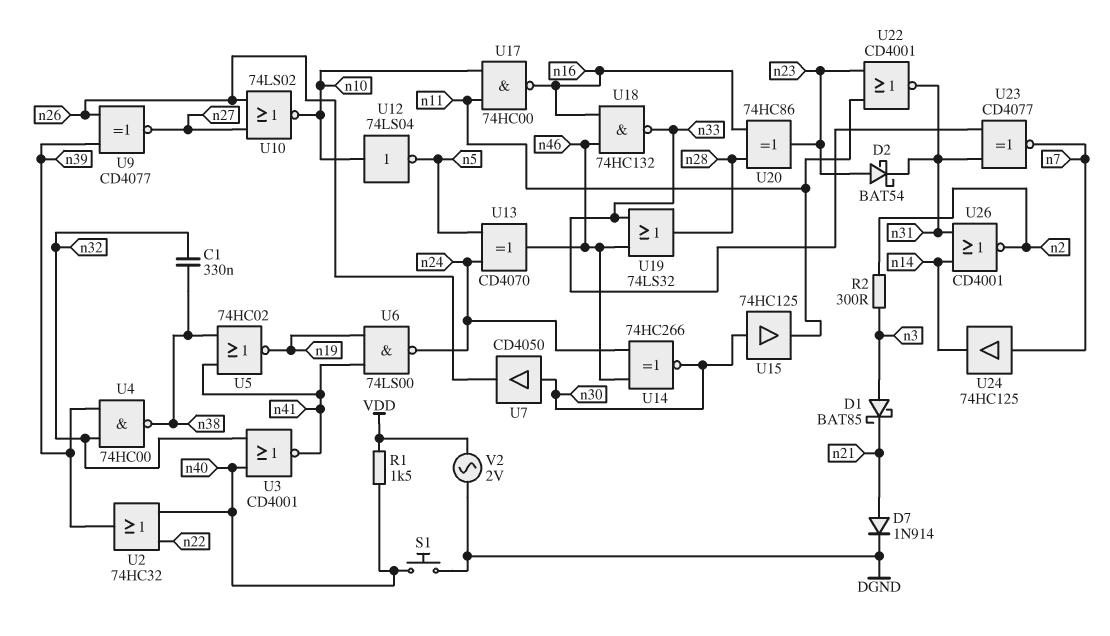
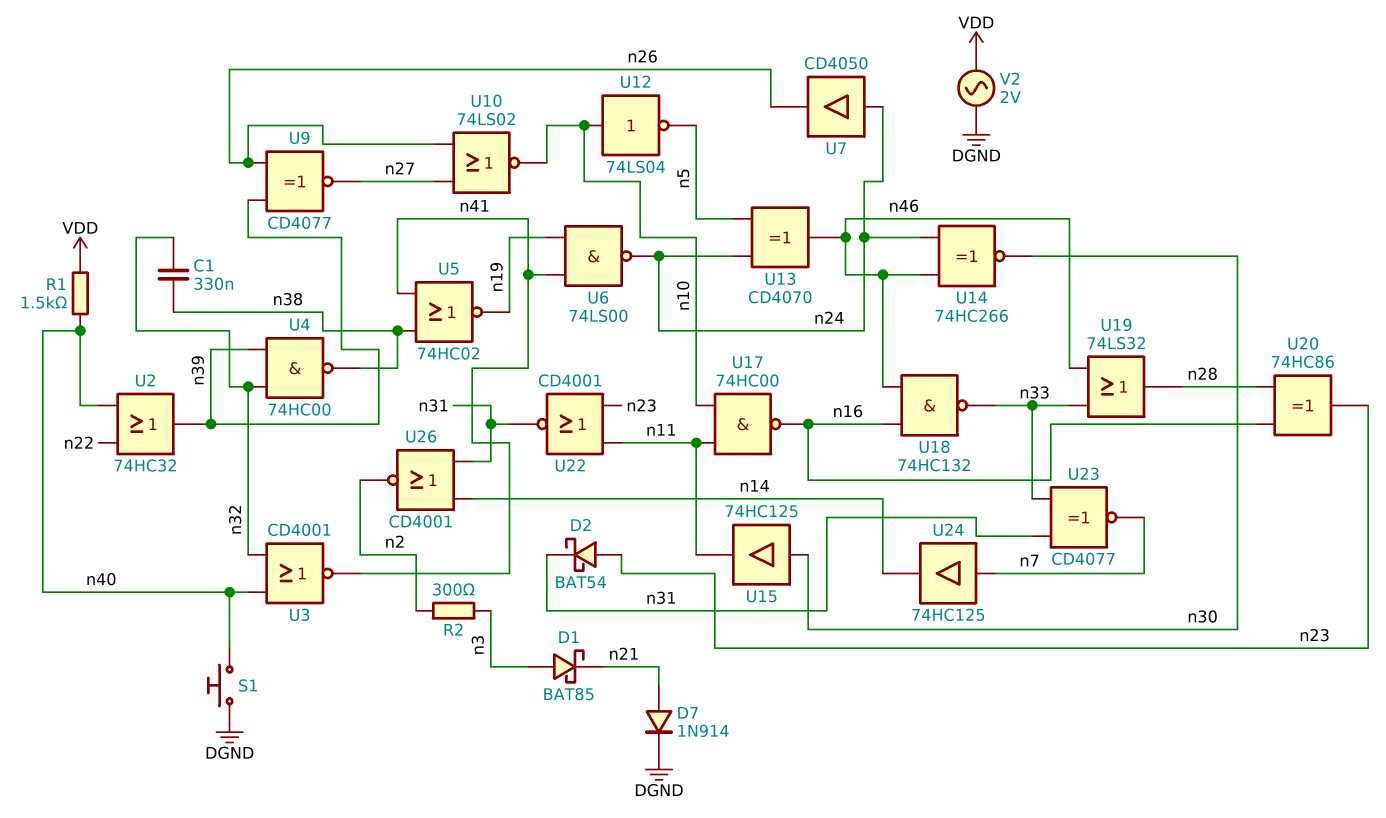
U7: buffer CD4050 (in n30, out n26) -> buffer CD4050 (in n24, out n26)

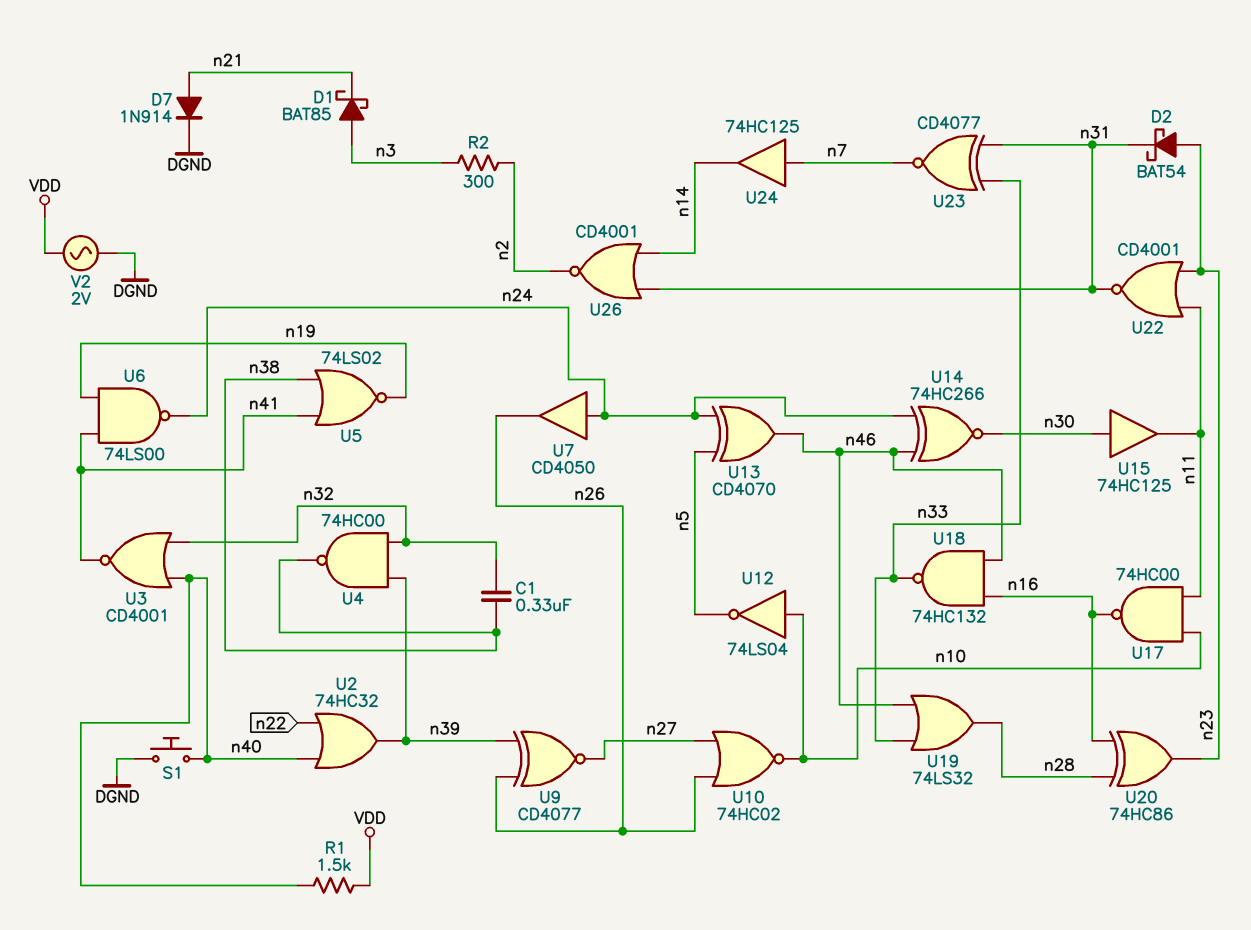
U5: NOR 74HC02 (in n38, in n41, out n19) -> NOR 74LS02 (in n38, in n41, out n19)
U10: NOR 74LS02 (in n26, in n27, out n10) -> NOR 74HC02 (in n26, in n27, out n10)

